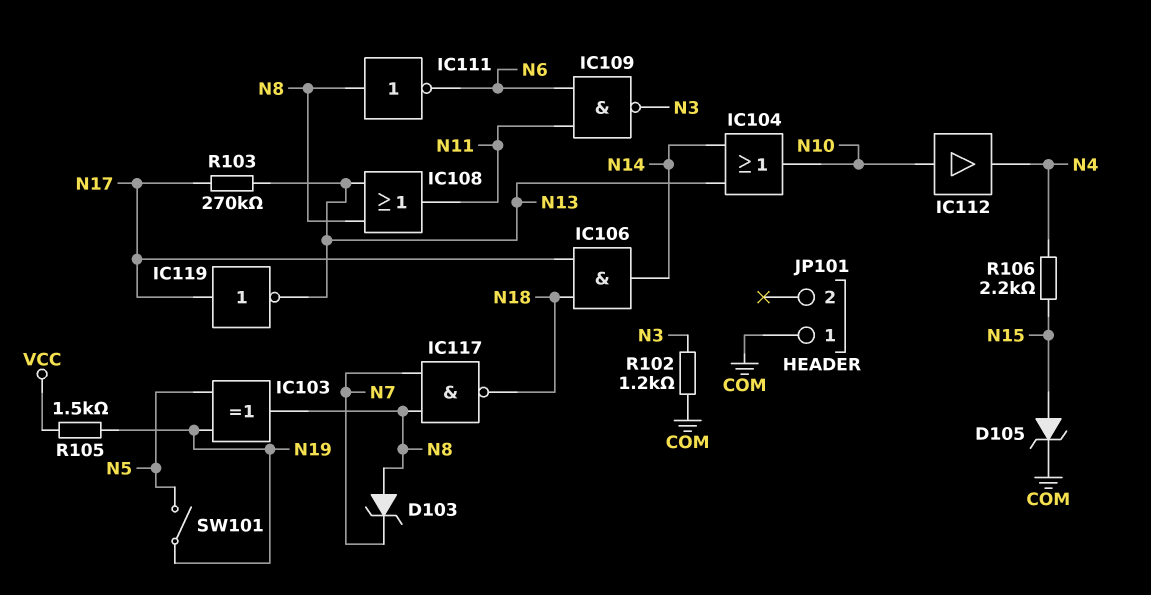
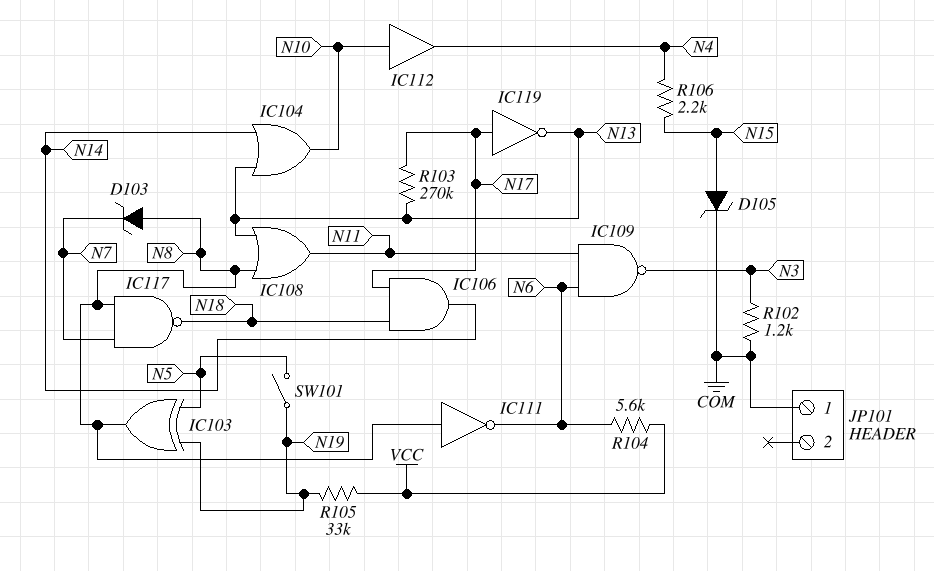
R104: none -> 5.6k (N6, VCC)
R105: 1.5k (N19, VCC) -> 33k (N19, VCC)

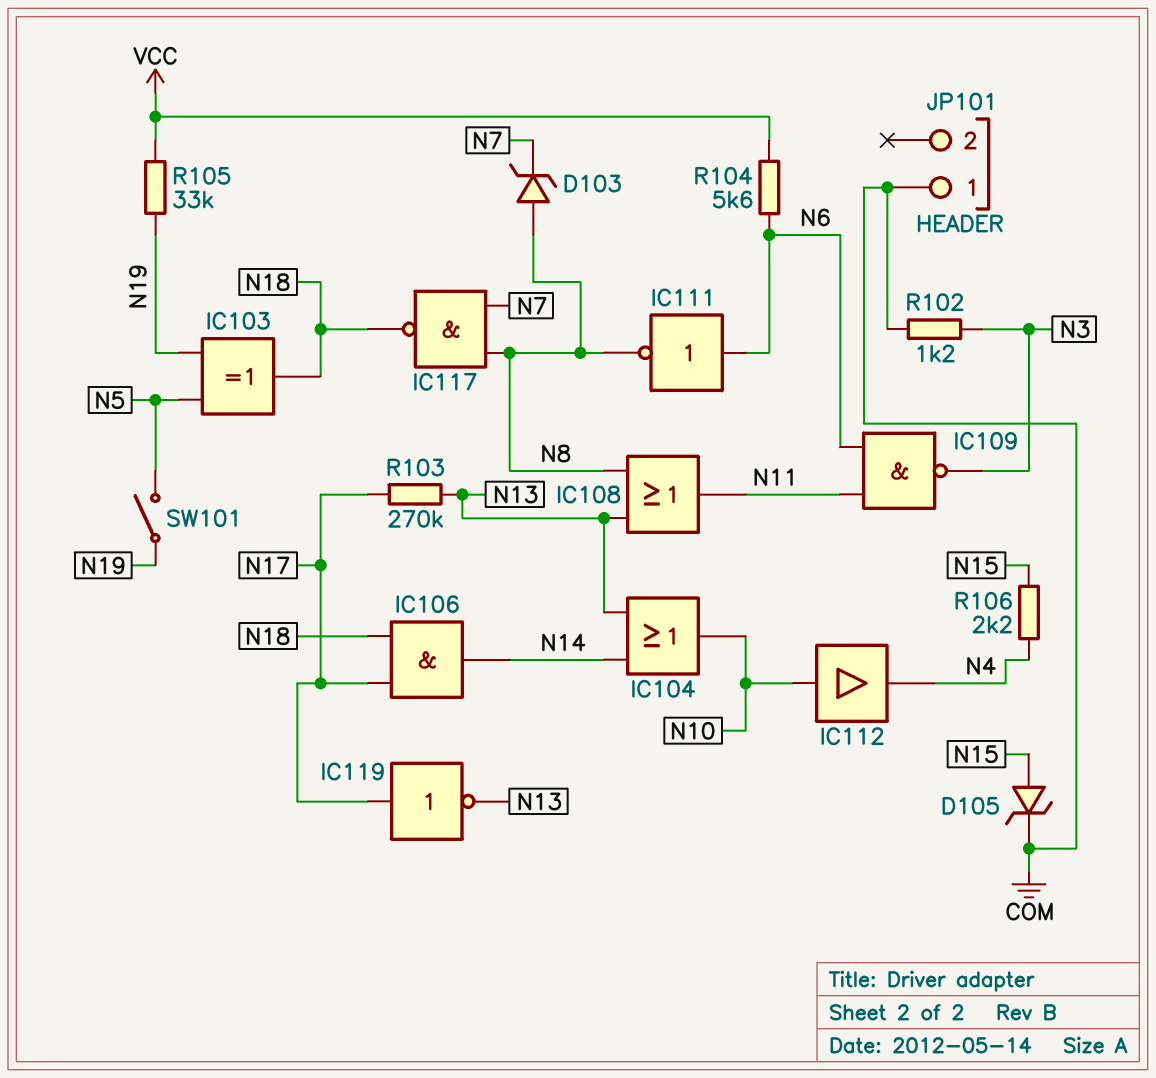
IC103: XOR (in N5, in N19, out N8) -> XOR (in N5, in N19, out N18)
IC111: NOT (in N8, out N6) -> NOT (in N6, out N8)

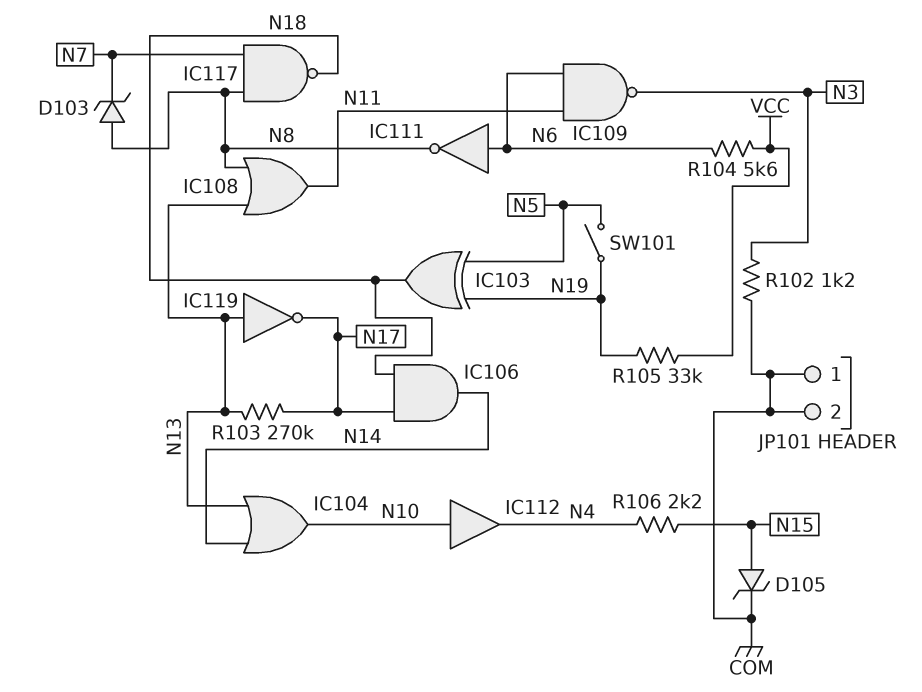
IC119: NOT (in N17, out N13) -> NOT (in N13, out N17)
JP101 pin 2: none -> COM

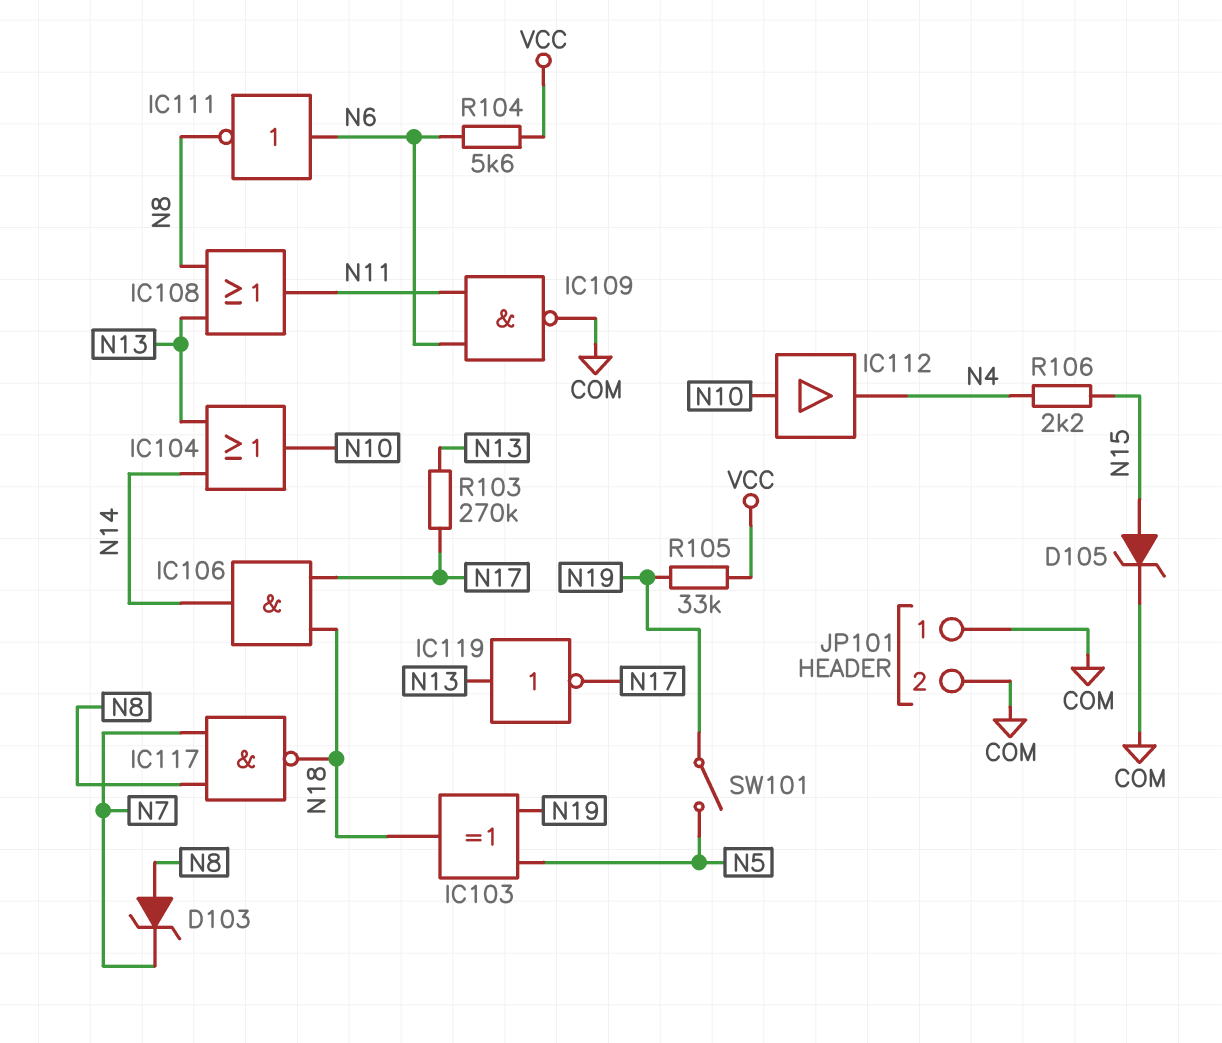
IC109: NAND (in N6, in N11, out N3) -> NAND (in N6, in N11, out COM)
R102: 1.2k (COM, N3) -> none

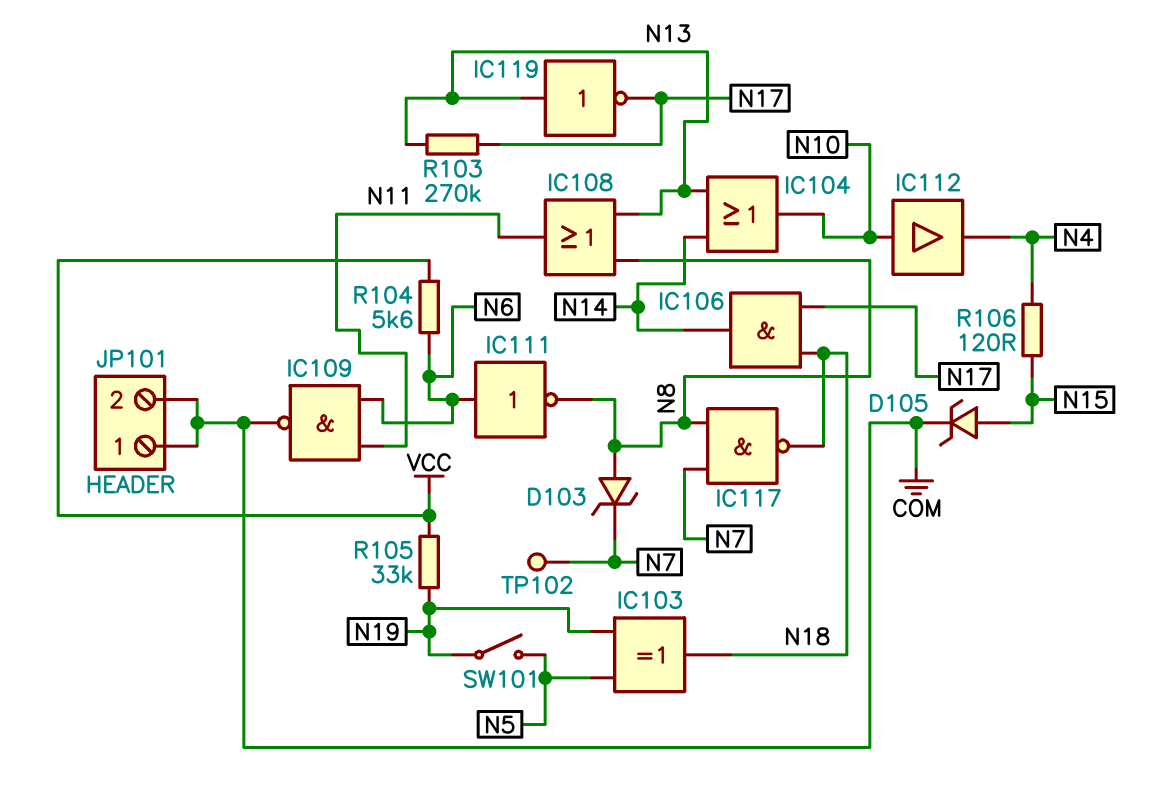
R106: 2.2k (N4, N15) -> 120 (N4, N15)
TP102: none -> test point (N7)

